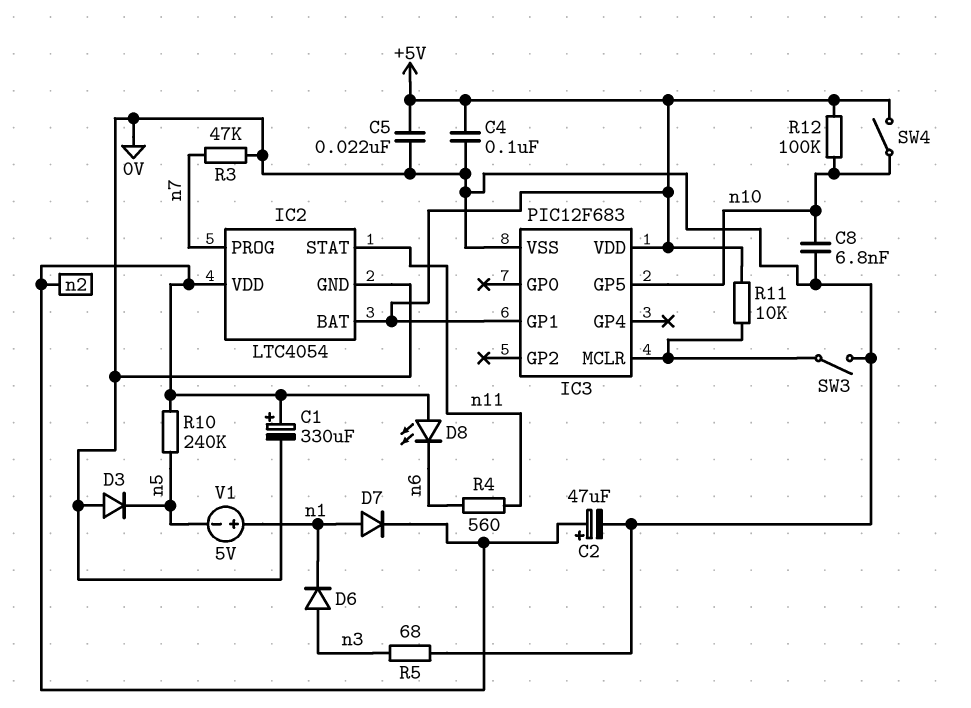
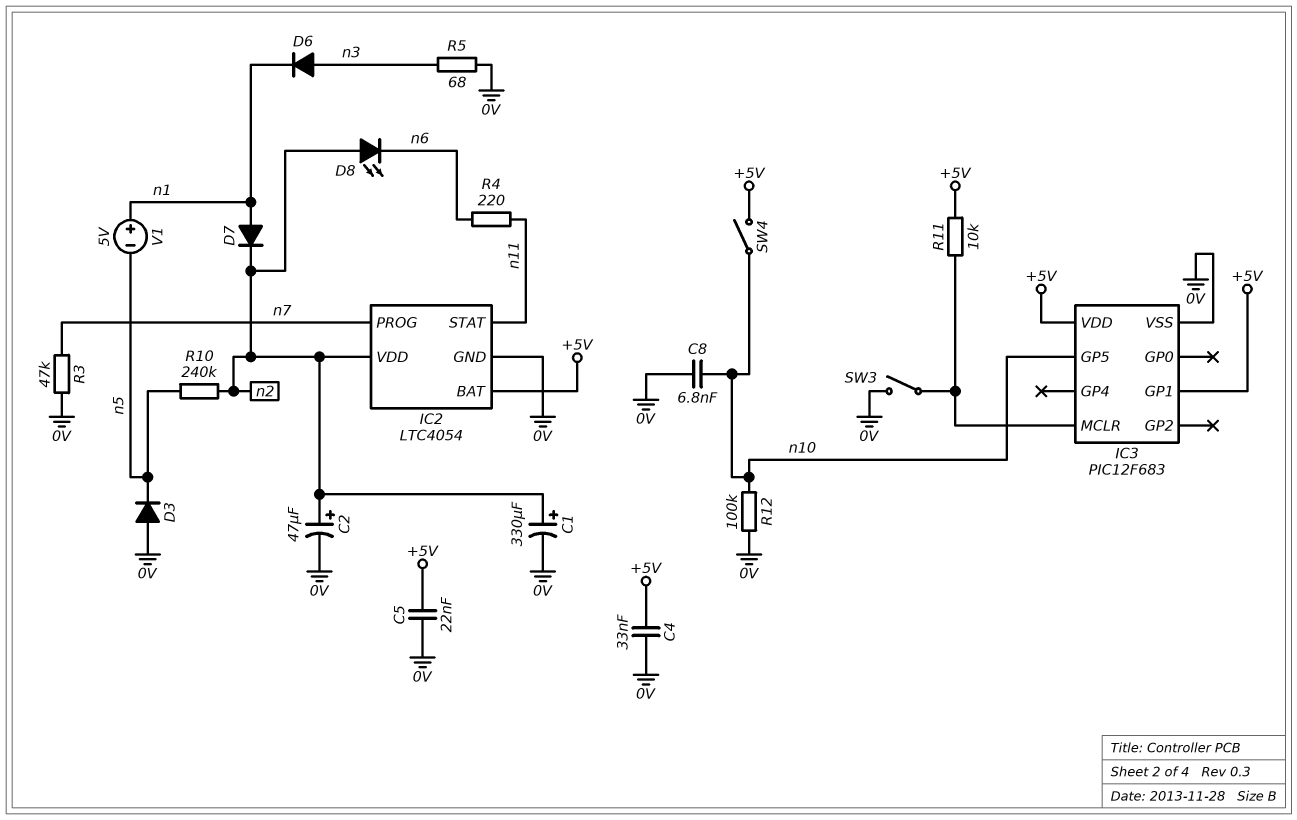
C4: 100nF (+5V, 0V) -> 33nF (+5V, 0V)
R4: 560 (n6, n11) -> 220 (n6, n11)
R12: 100k (+5V, n10) -> 100k (0V, n10)

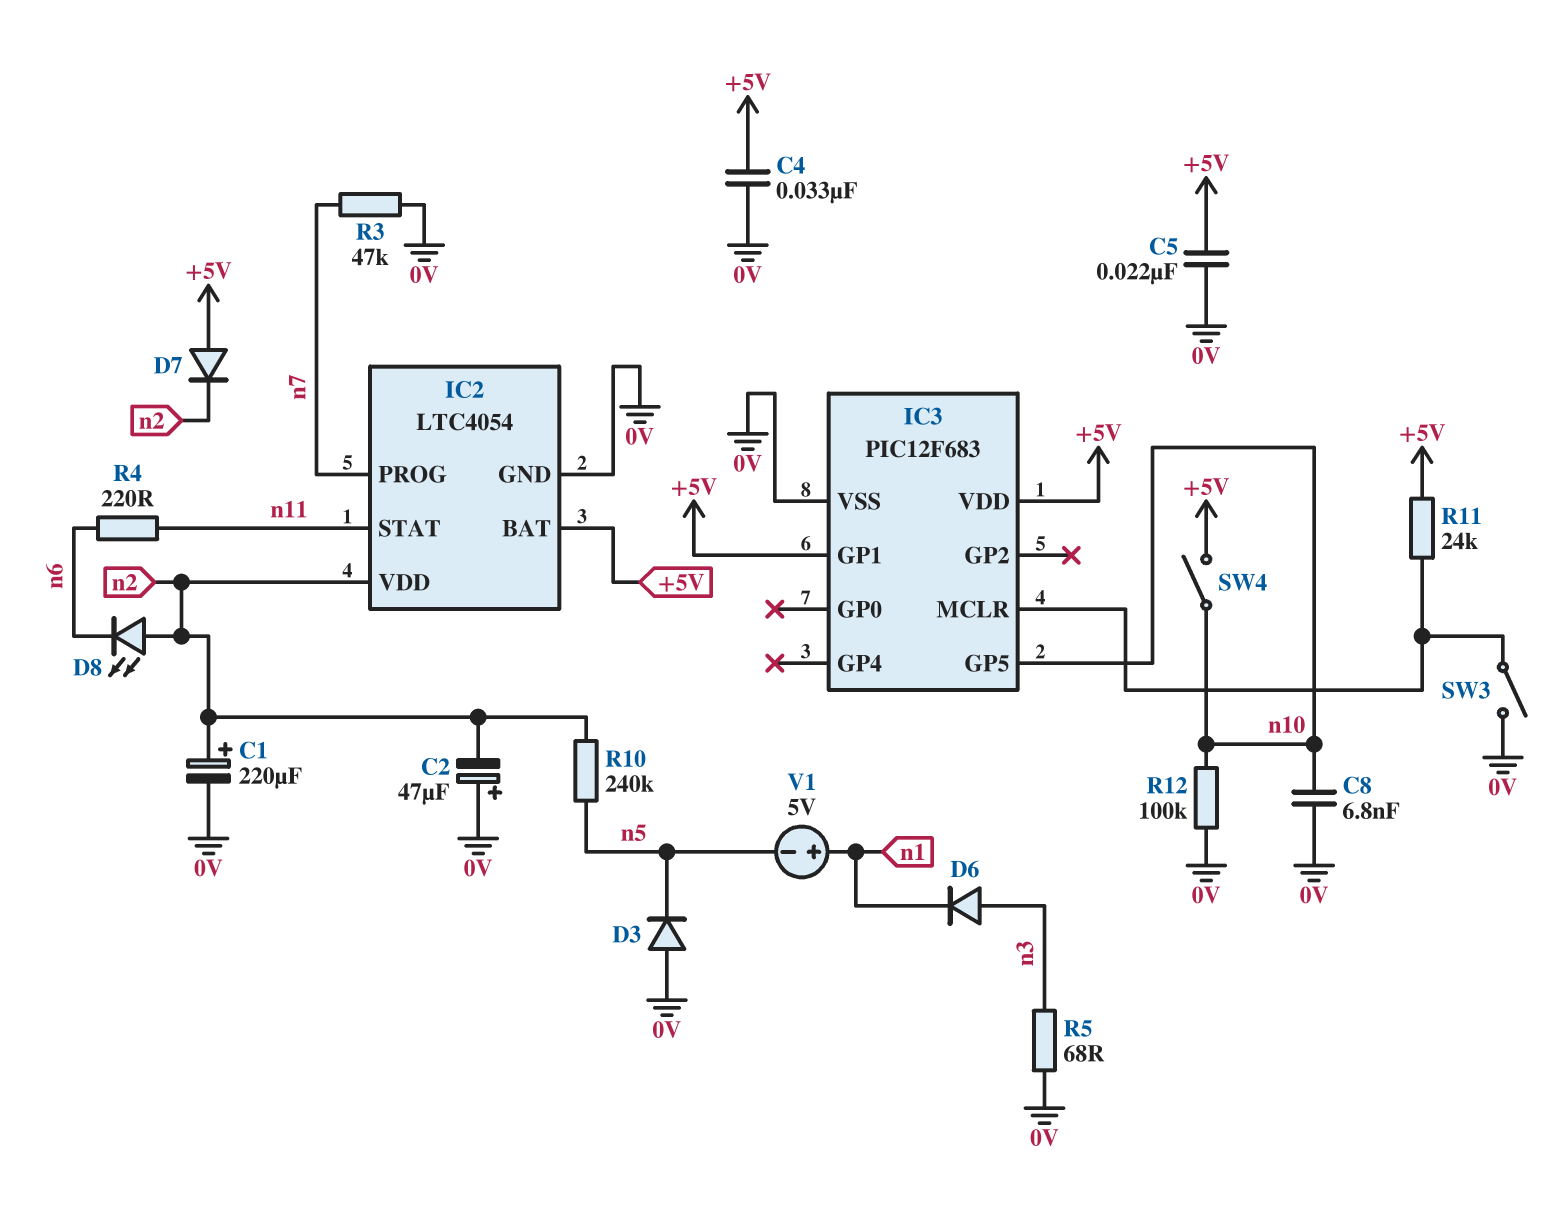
C1: 330uF (plus n2, minus 0V) -> 220uF (plus n2, minus 0V)
C2: 47uF (plus n2, minus 0V) -> 47uF (plus 0V, minus n2)
D7: diode (A n1, K n2) -> diode (A +5V, K n2)
R11: 10k (+5V, IC3/MCLR) -> 24k (+5V, IC3/MCLR)

